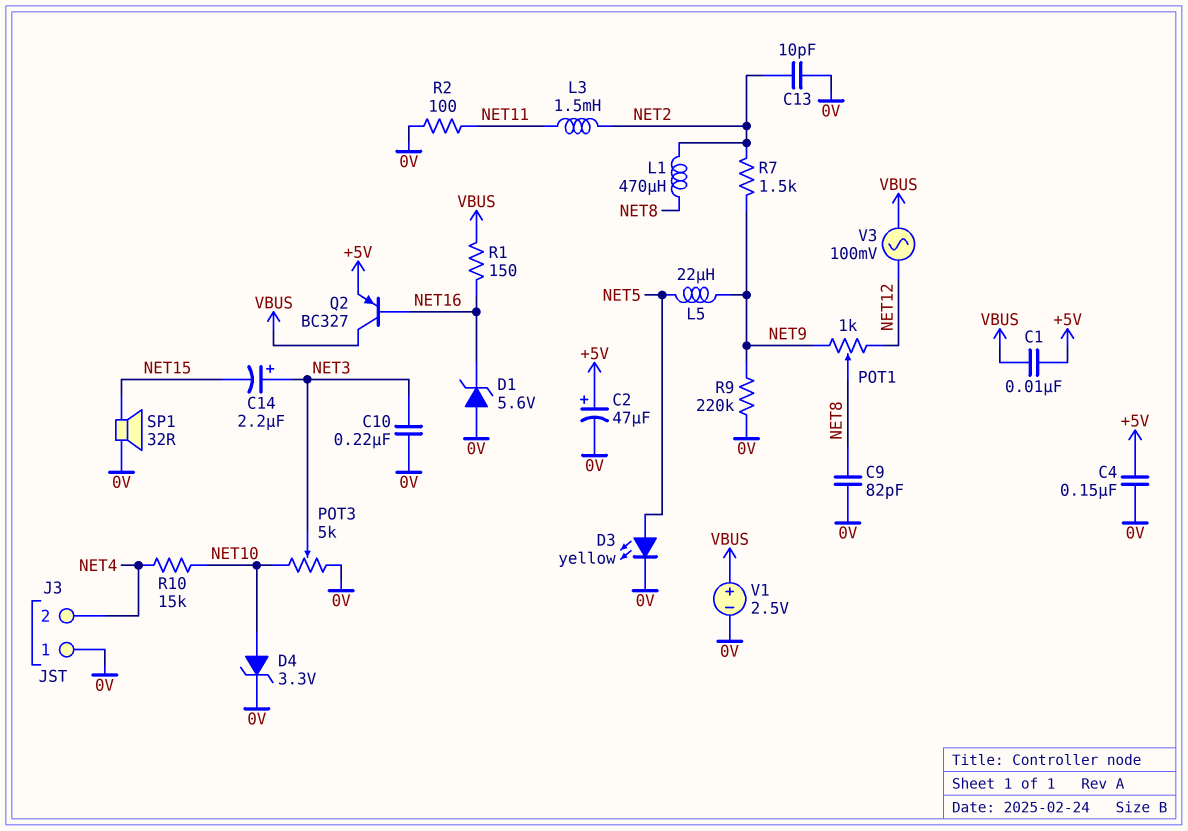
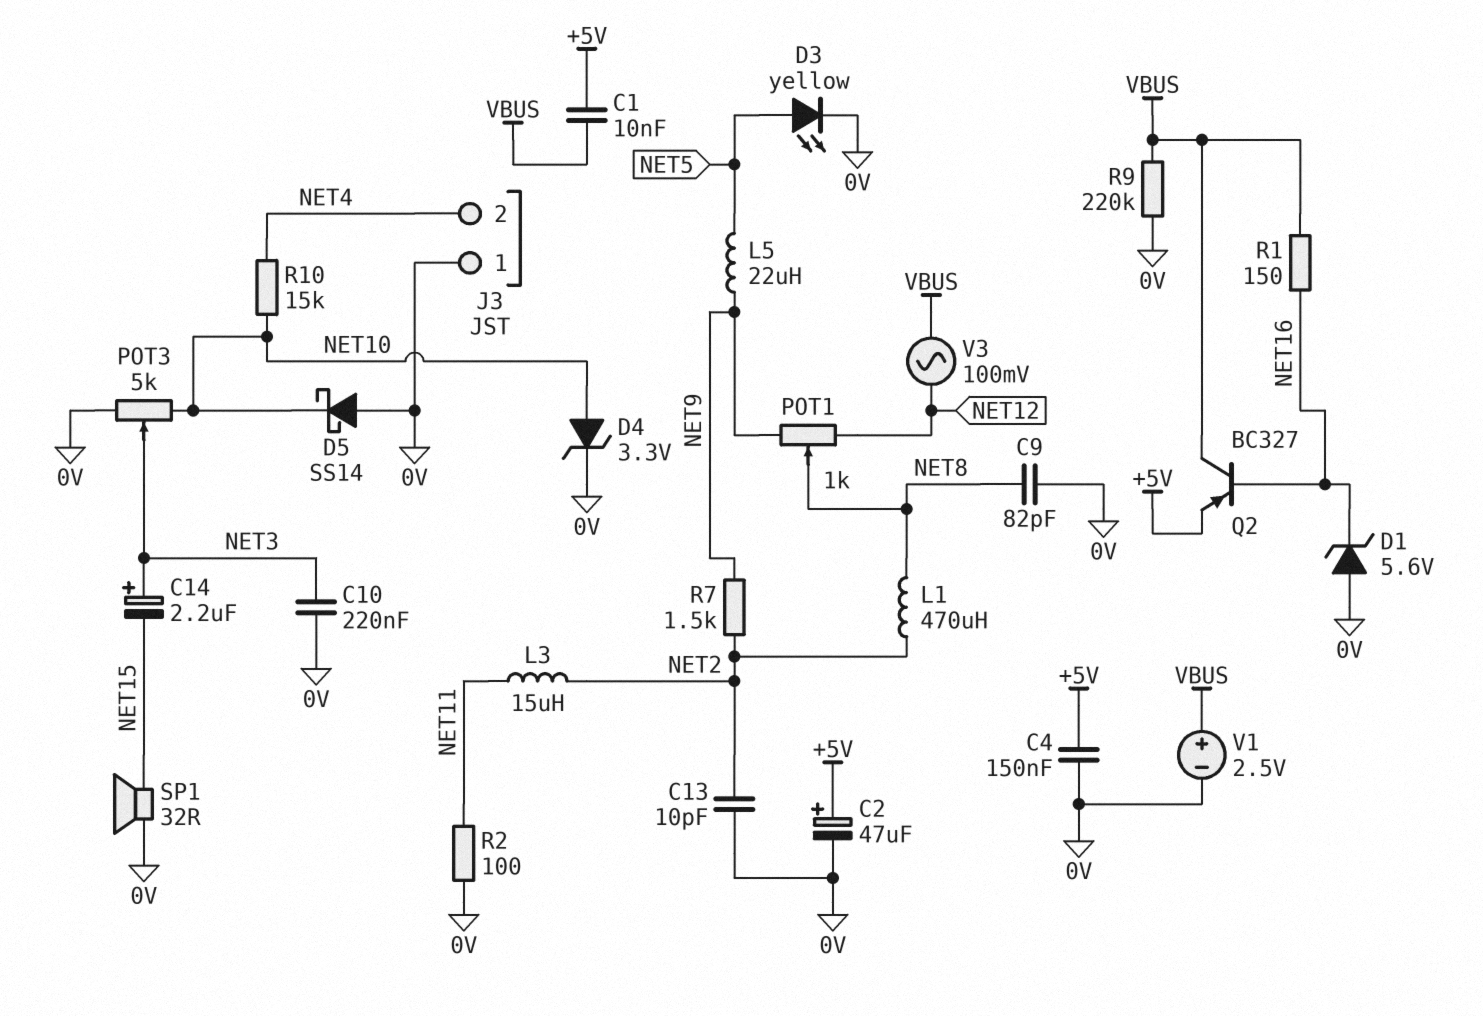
D5: none -> schottky SS14 (A 0V, K NET10)
L3: 1.5mH (NET2, NET11) -> 15uH (NET2, NET11)
R9: 220k (0V, NET9) -> 220k (0V, VBUS)

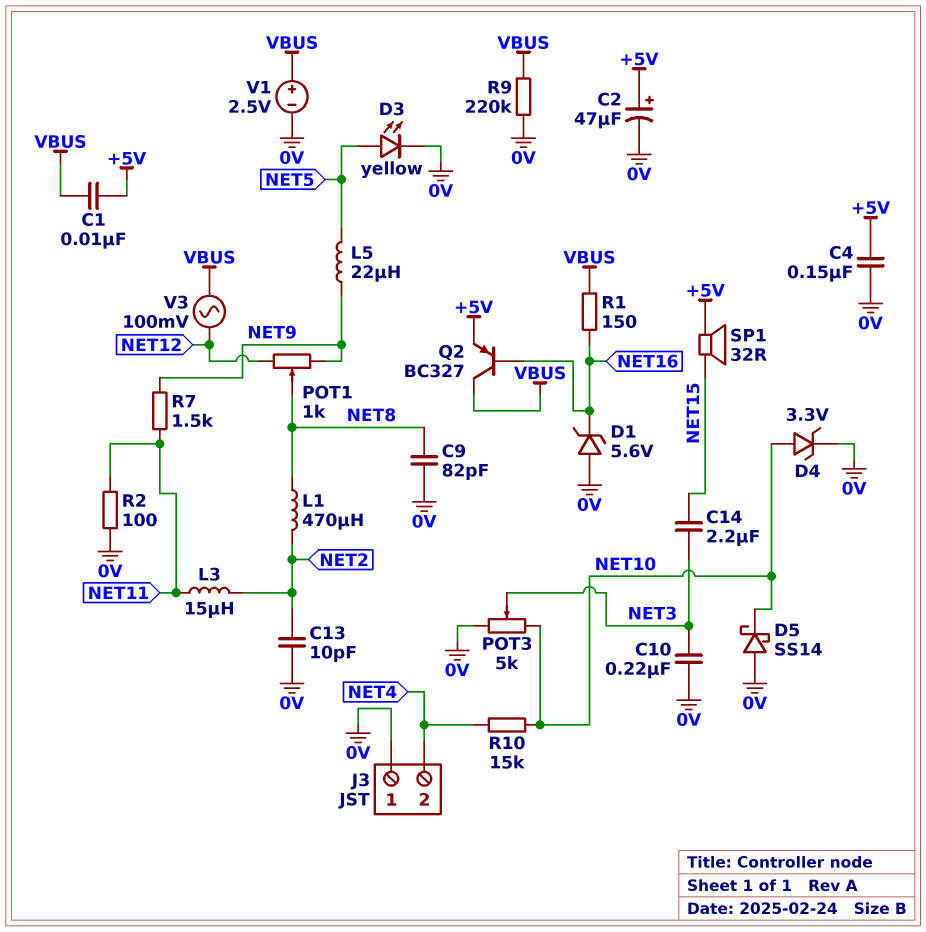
C14: 2.2uF (plus NET3, minus NET15) -> 2.2uF (NET3, NET15)
R7: 1.5k (NET2, NET9) -> 1.5k (NET9, NET11)
SP1: speaker 32R (0V, NET15) -> speaker 32R (+5V, NET15)

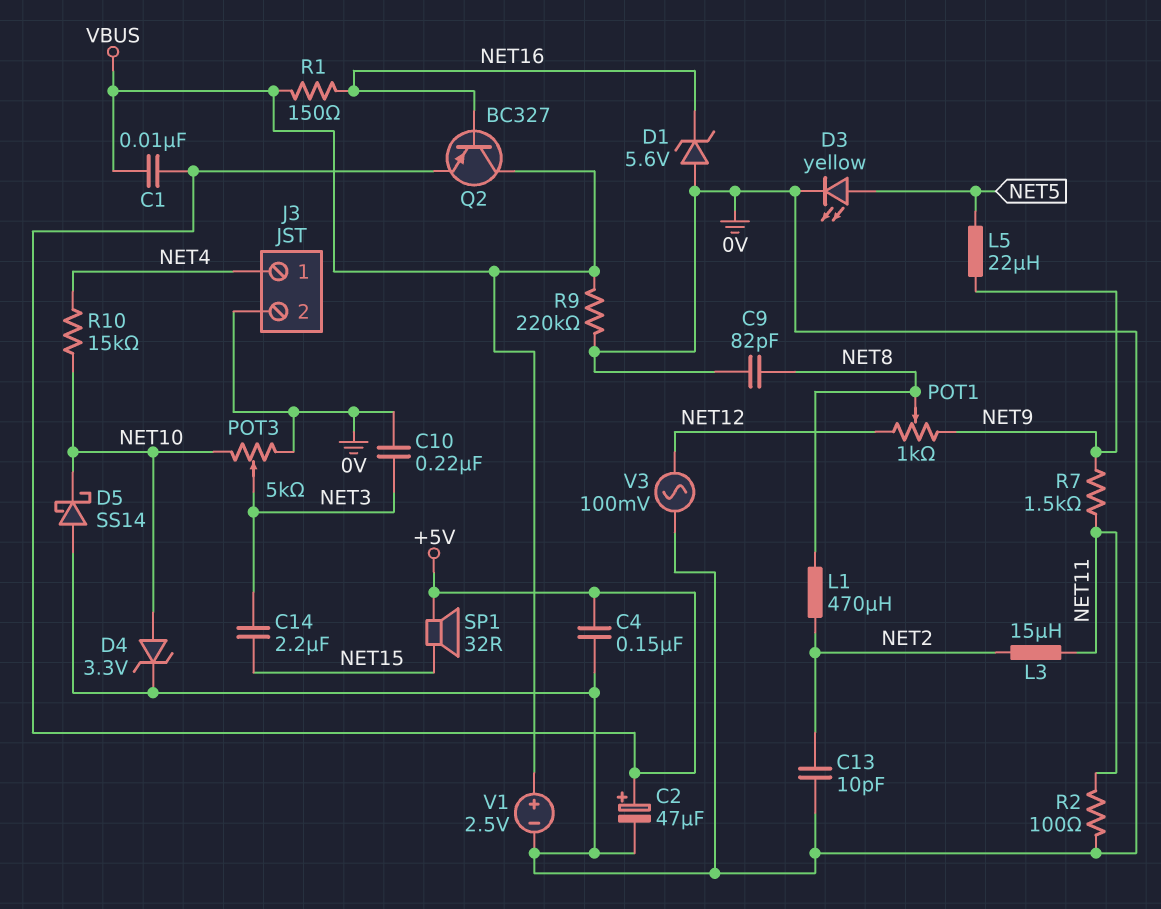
J3 pin 1: 0V -> NET4
J3 pin 2: NET4 -> 0V
V3: AC 100mV (NET12, VBUS) -> AC 100mV (0V, NET12)

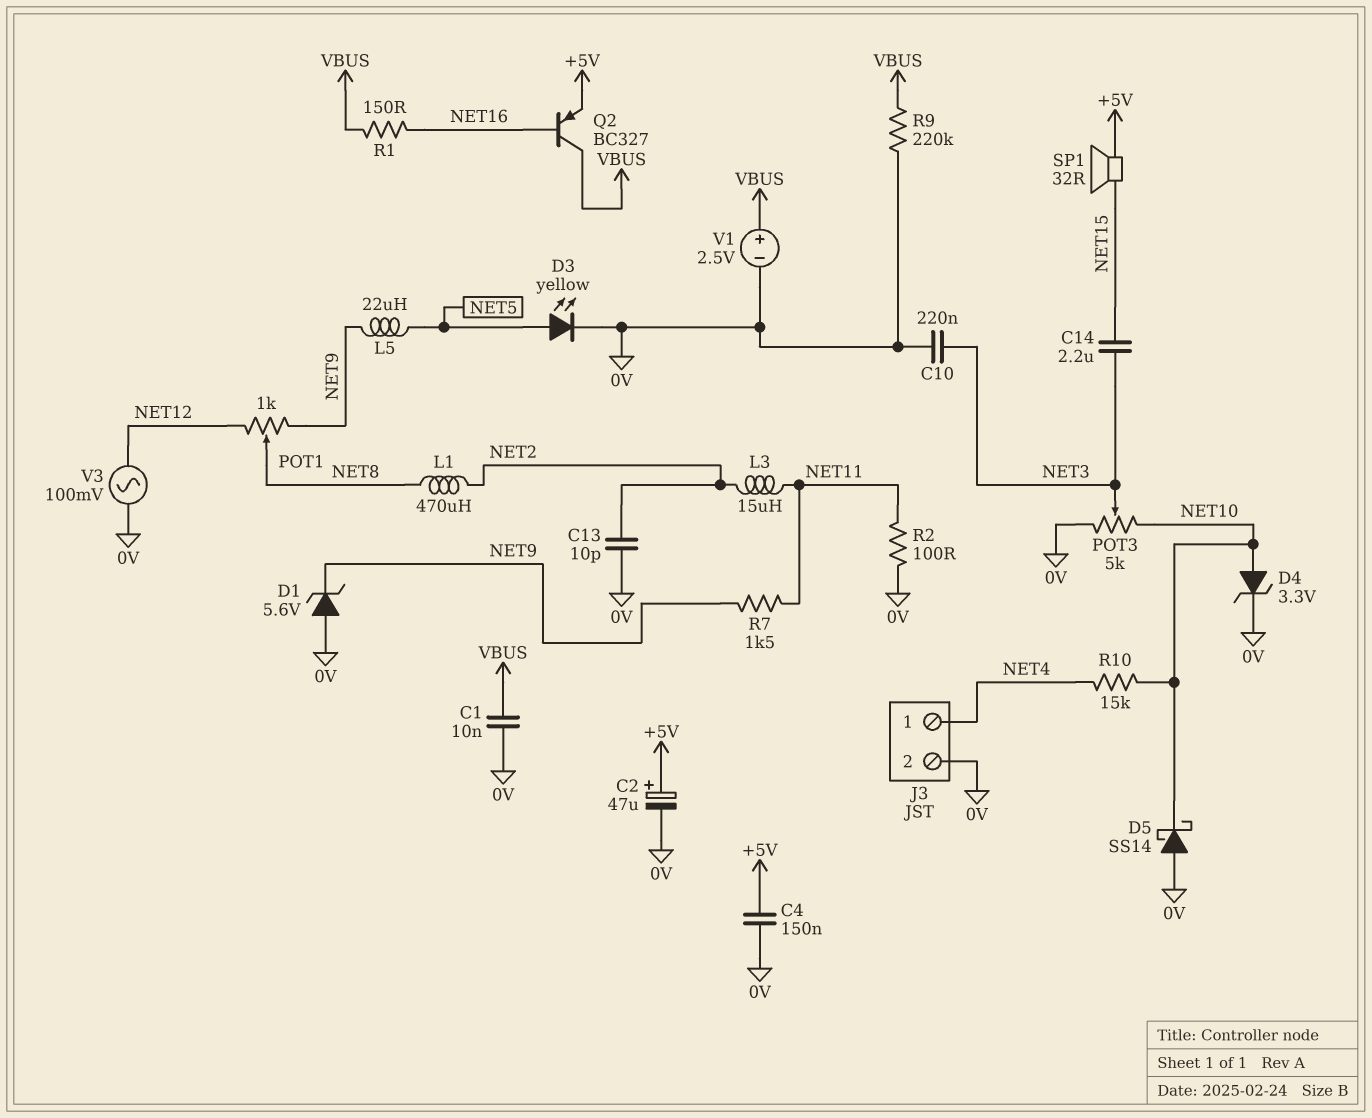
C1: 10nF (+5V, VBUS) -> 10nF (0V, VBUS)
C9: 82pF (0V, NET8) -> none
D1: zener 5.6V (A 0V, K NET16) -> zener 5.6V (A 0V, K NET9)

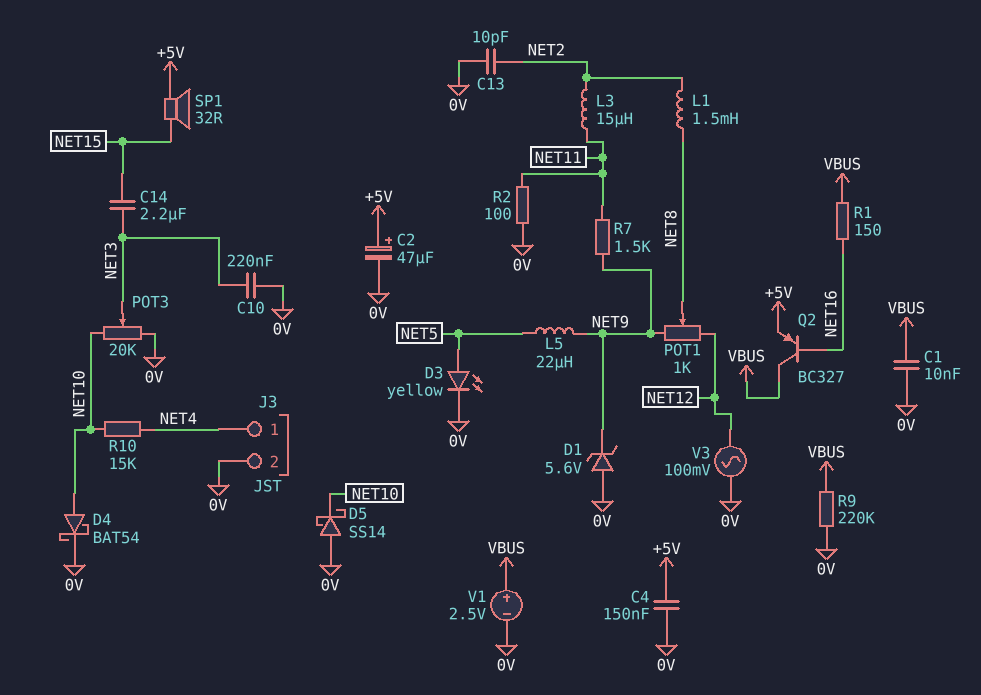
D4: zener 3.3V (A NET10, K 0V) -> schottky BAT54 (A NET10, K 0V)
L1: 470uH (NET2, NET8) -> 1.5mH (NET2, NET8)
POT3: 5k (0V, NET10, wiper NET3) -> 20k (0V, NET10, wiper NET3)

